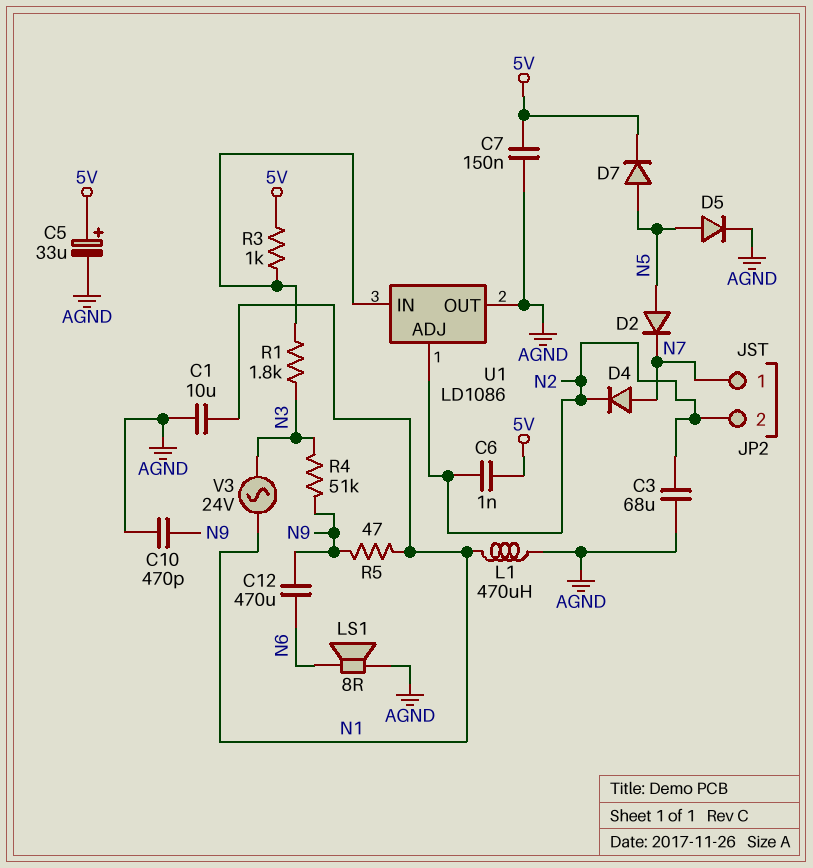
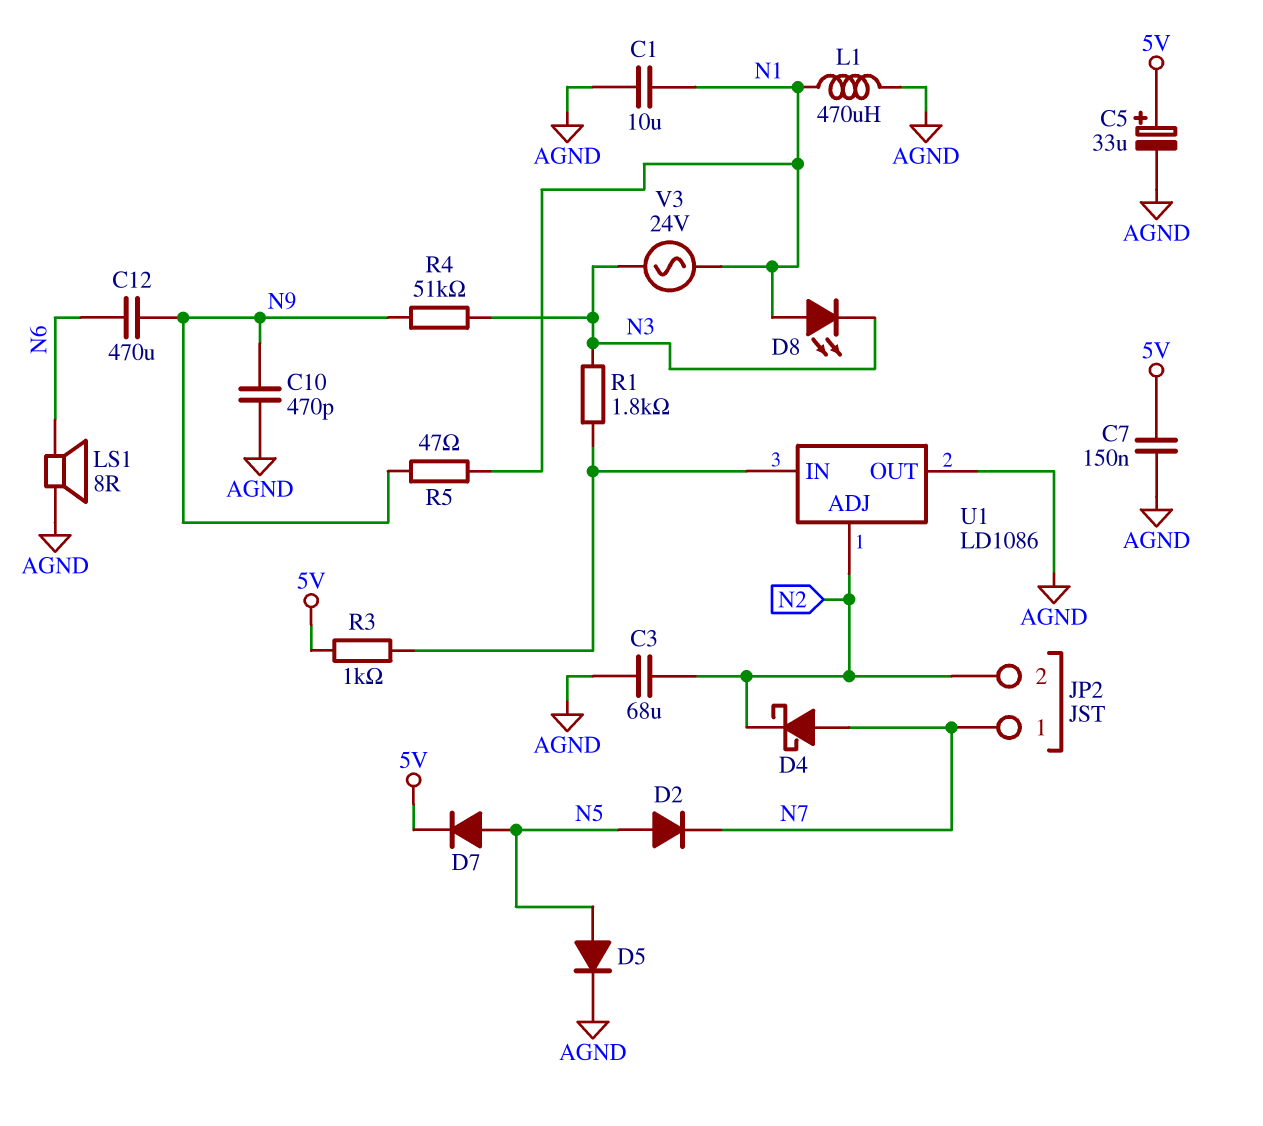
C6: 1nF (5V, N2) -> none
D4: diode (A N7, K N2) -> schottky (A N7, K N2)
D8: none -> LED (A N1, K N3)

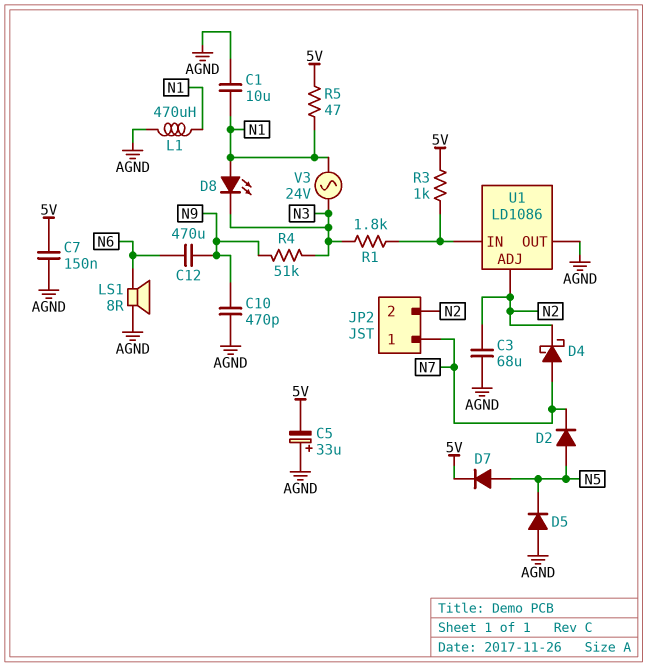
C5: 33uF (plus 5V, minus AGND) -> 33uF (plus AGND, minus 5V)
D5: diode (A N5, K AGND) -> diode (A AGND, K N5)
R5: 47 (N1, N9) -> 47 (5V, N1)

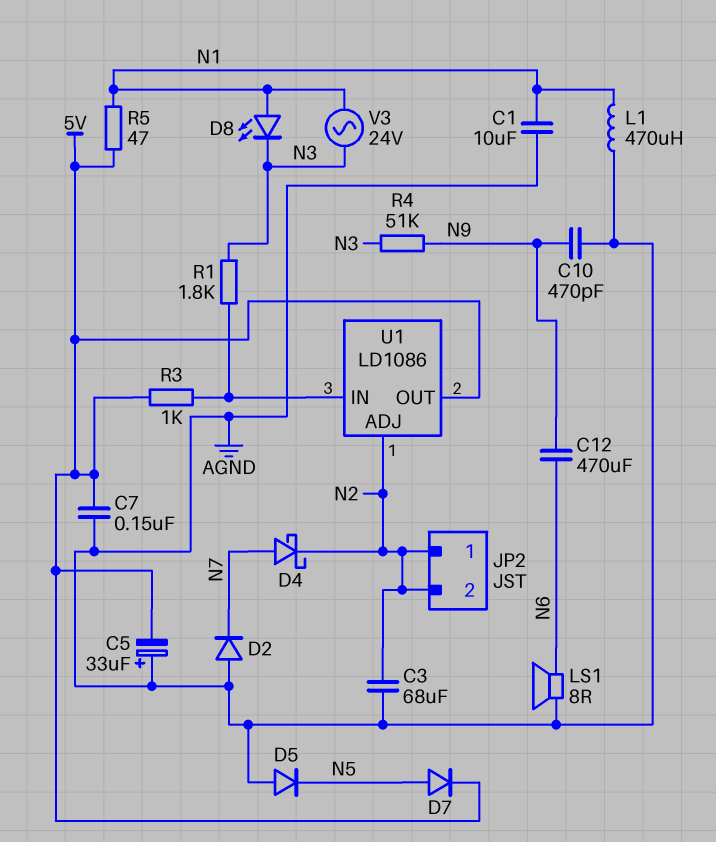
D2: diode (A N5, K N7) -> diode (A AGND, K N7)
JP2 pin 1: N7 -> N2
U1 pin OUT: AGND -> 5V

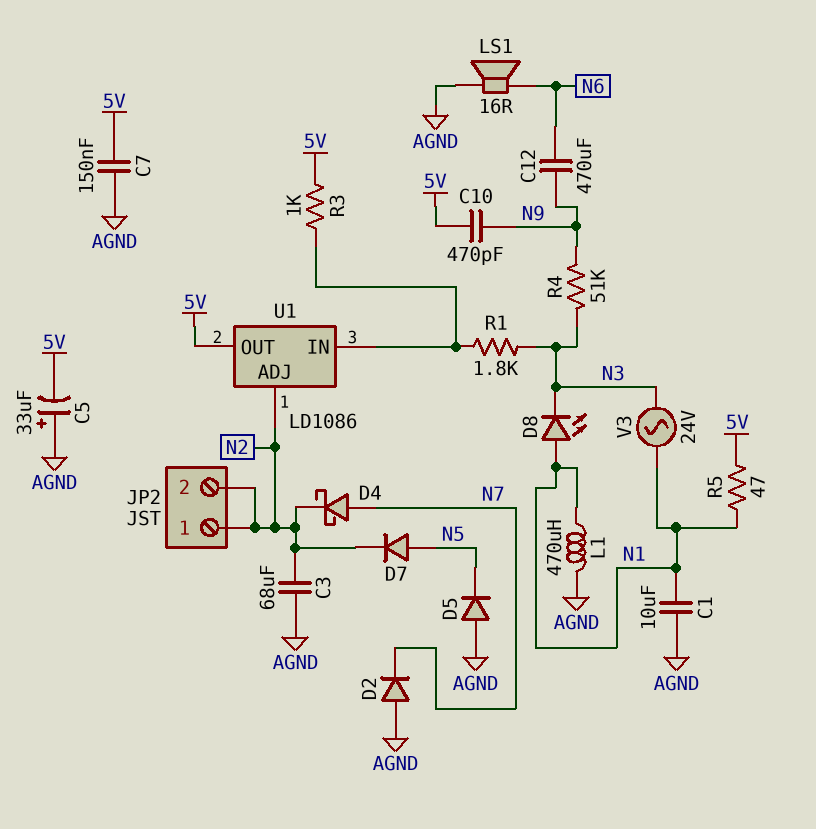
C10: 470pF (AGND, N9) -> 470pF (5V, N9)
D7: diode (A N5, K 5V) -> diode (A N5, K N2)
LS1: speaker 8R (AGND, N6) -> speaker 16R (AGND, N6)

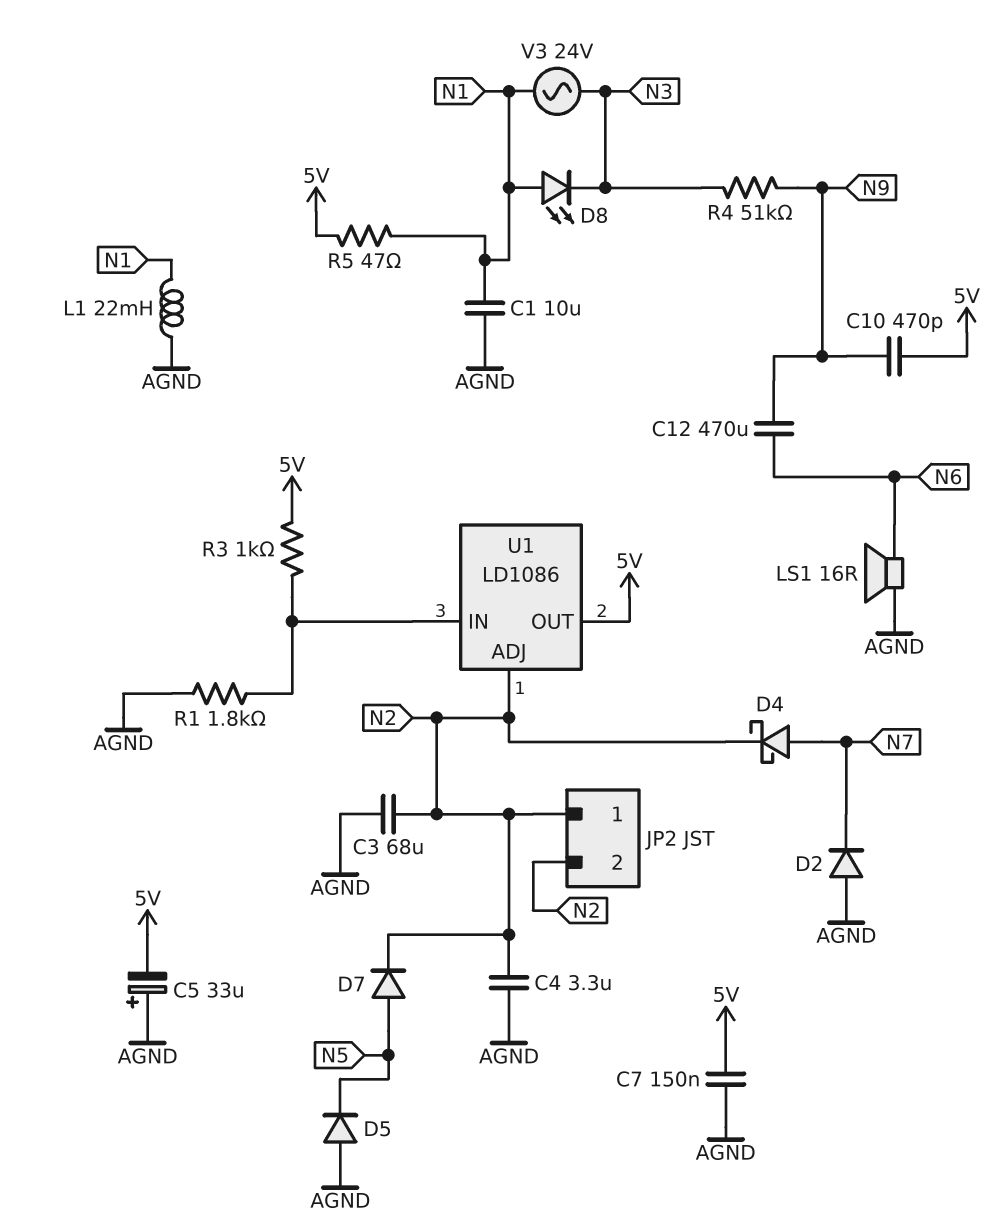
C4: none -> 3.3uF (AGND, N2)
L1: 470uH (AGND, N1) -> 22mH (AGND, N1)
R1: 1.8k (N3, U1/IN) -> 1.8k (AGND, U1/IN)

